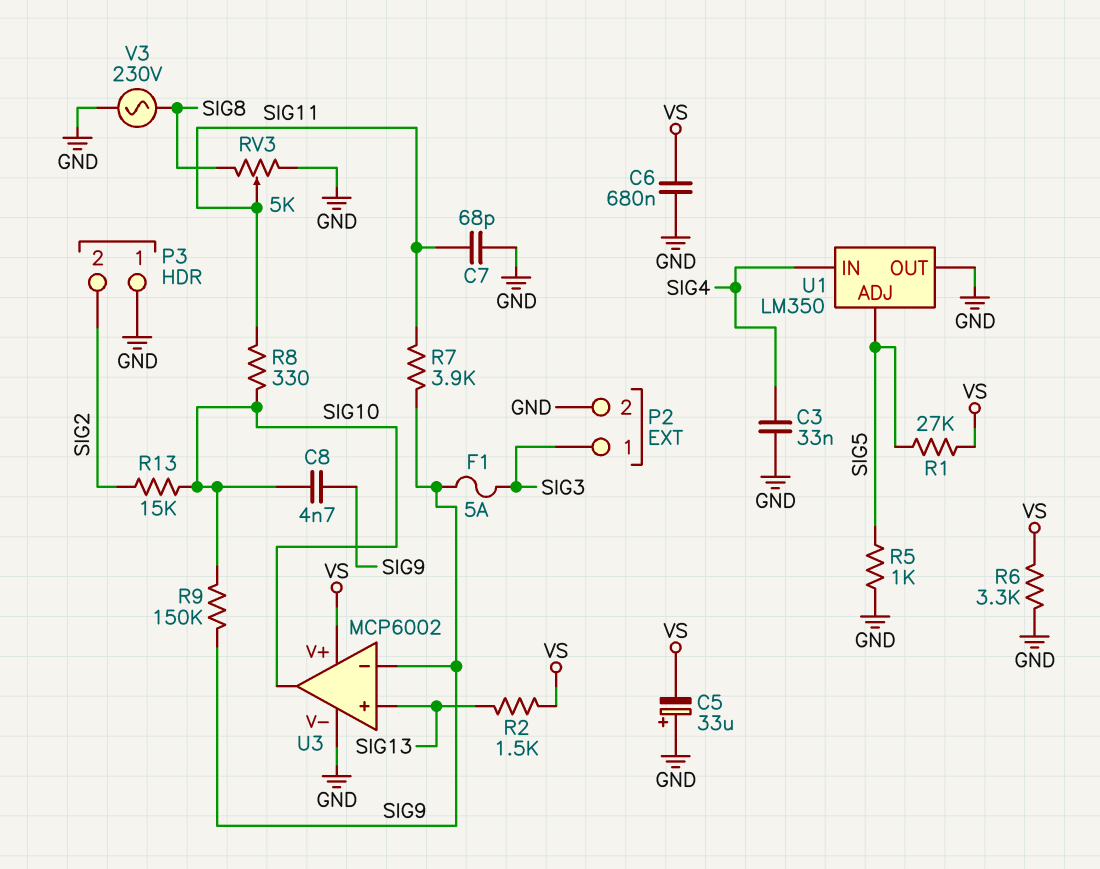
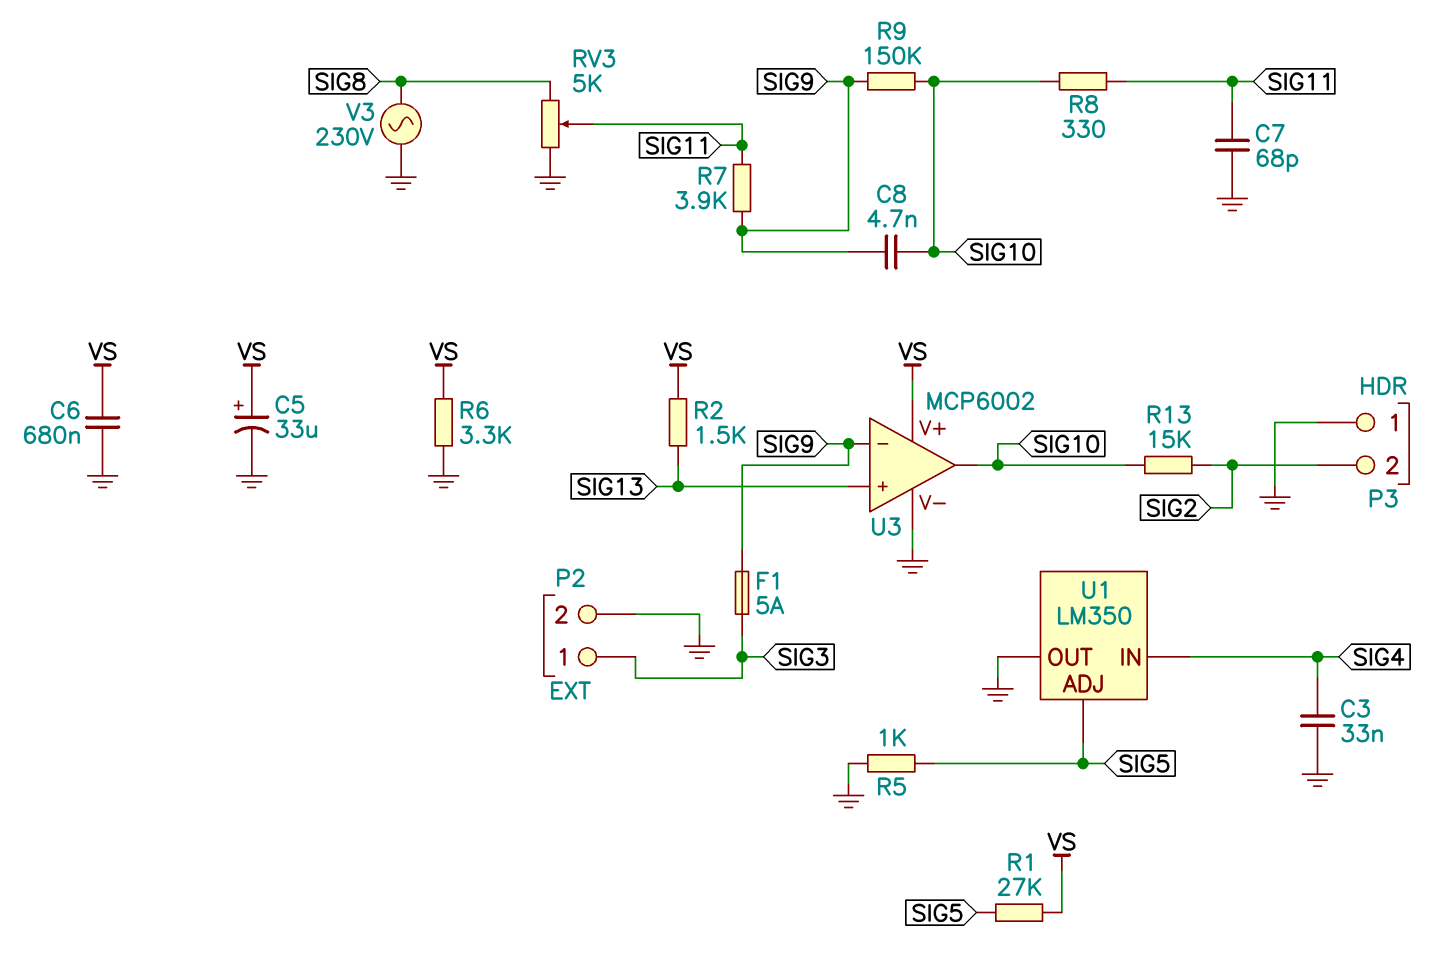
C5: 33uF (plus GND, minus VS) -> 33uF (plus VS, minus GND)

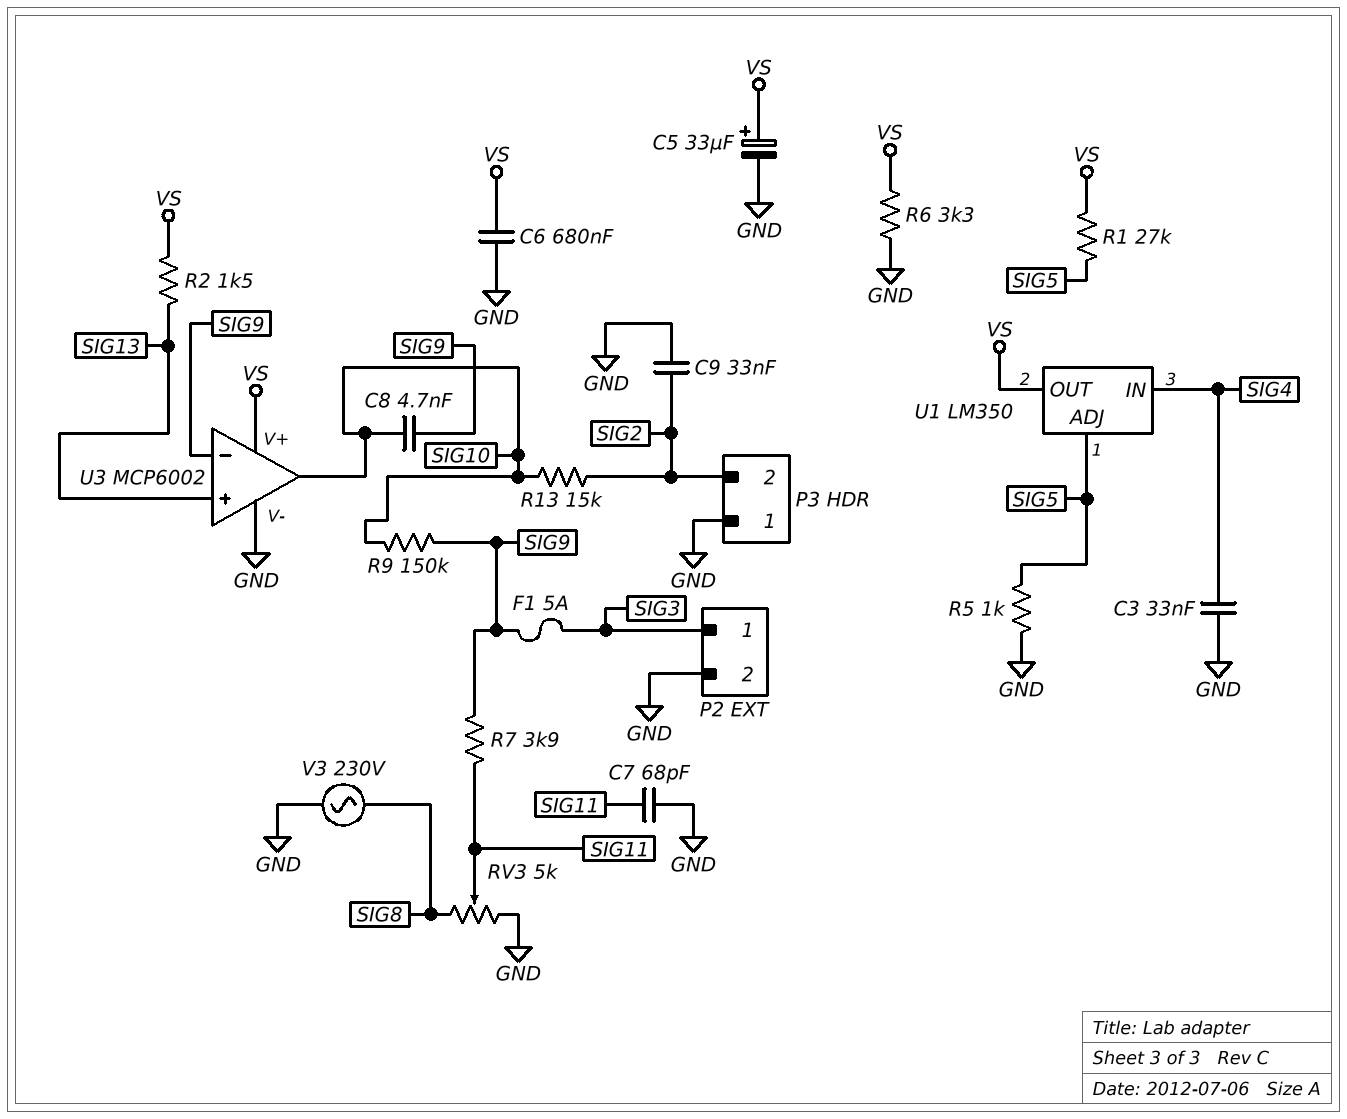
C9: none -> 33nF (GND, SIG2)
R8: 330 (SIG10, SIG11) -> none
U1 pin OUT: GND -> VS

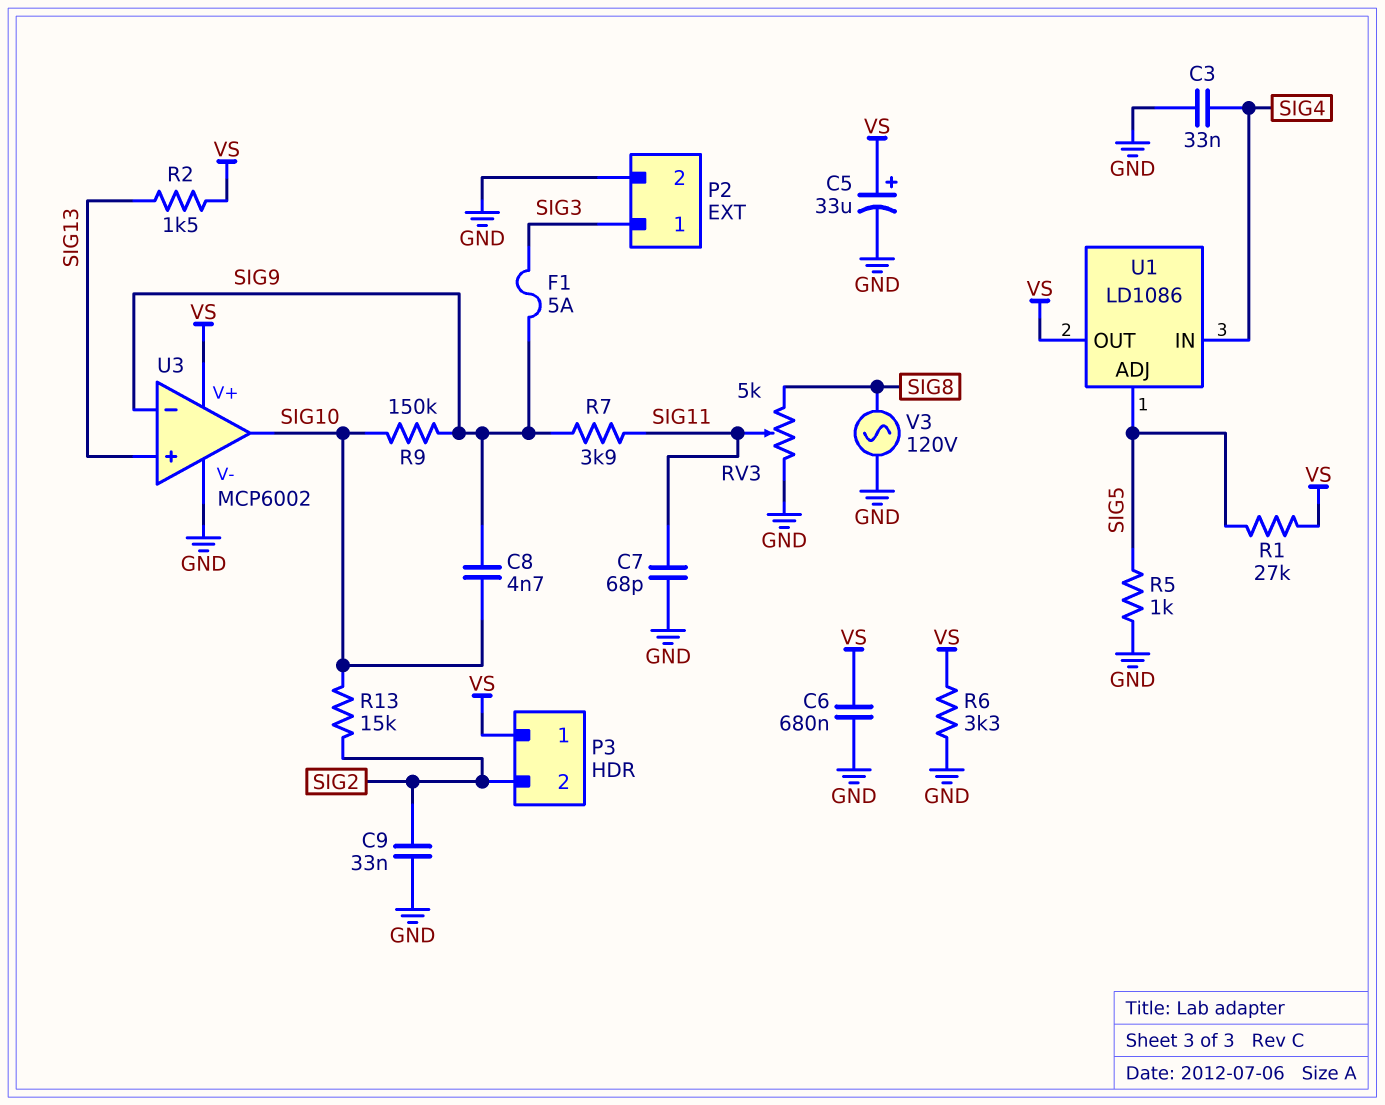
P3 pin 1: GND -> VS
U1: LM350 -> LD1086
V3: AC 230V (GND, SIG8) -> AC 120V (GND, SIG8)

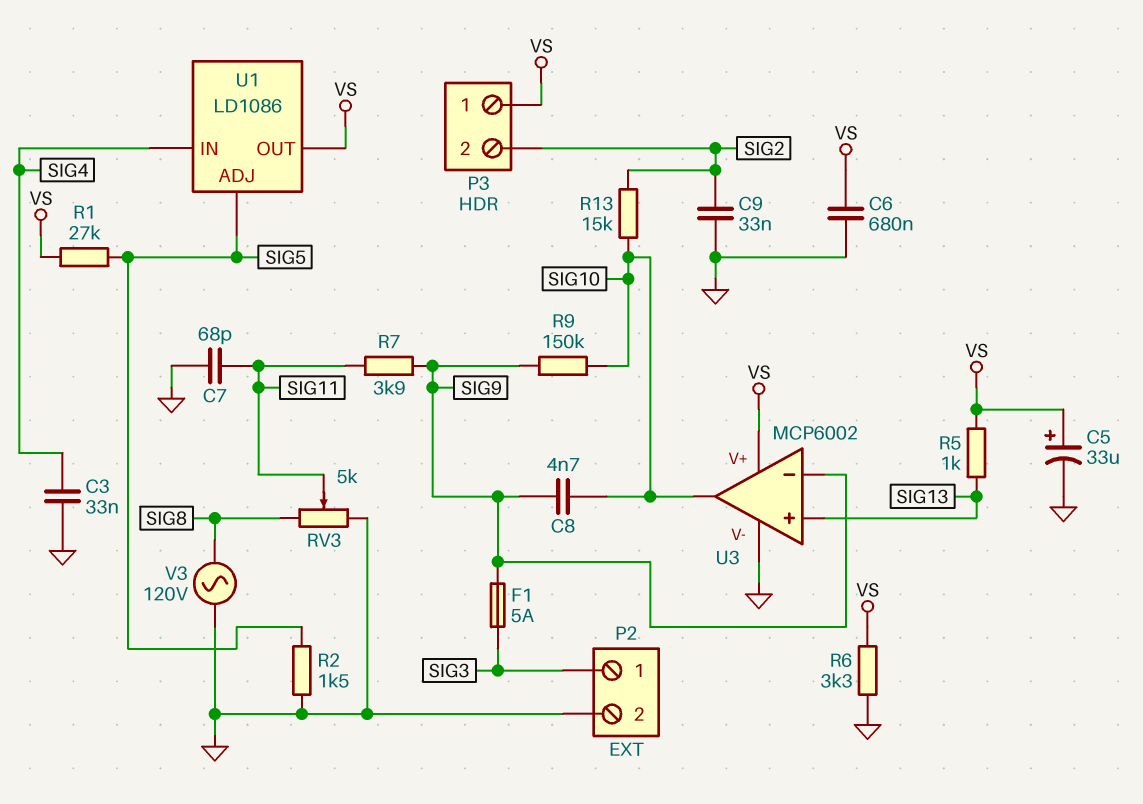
R2: 1.5k (SIG13, VS) -> 1.5k (GND, SIG5)
R5: 1k (GND, SIG5) -> 1k (SIG13, VS)

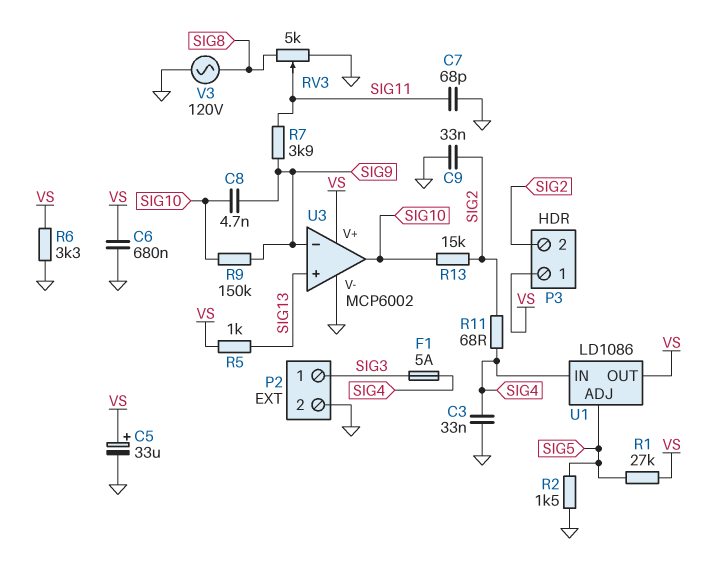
F1: 5A (SIG3, SIG9) -> 5A (SIG3, SIG4)
R11: none -> 68 (SIG2, SIG4)

